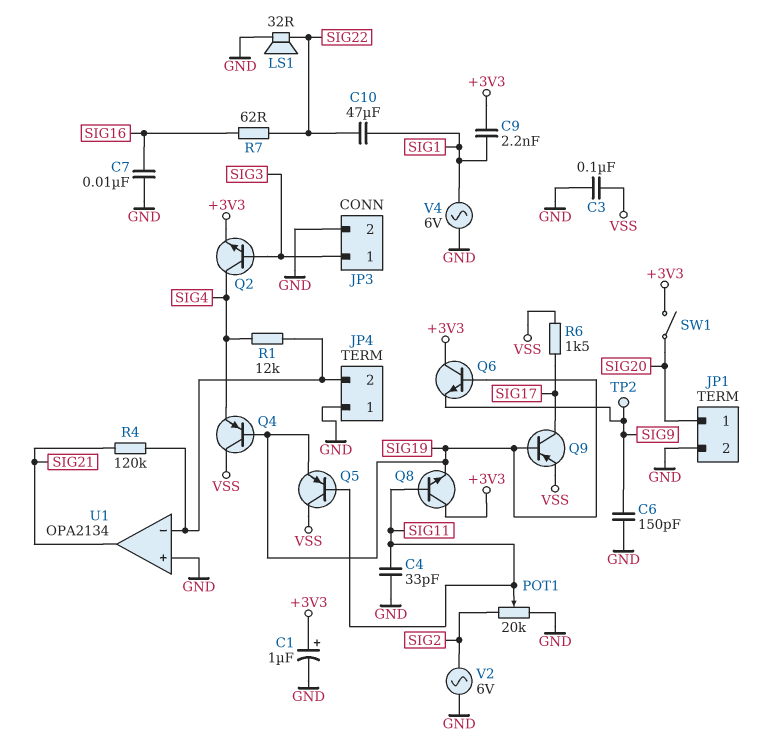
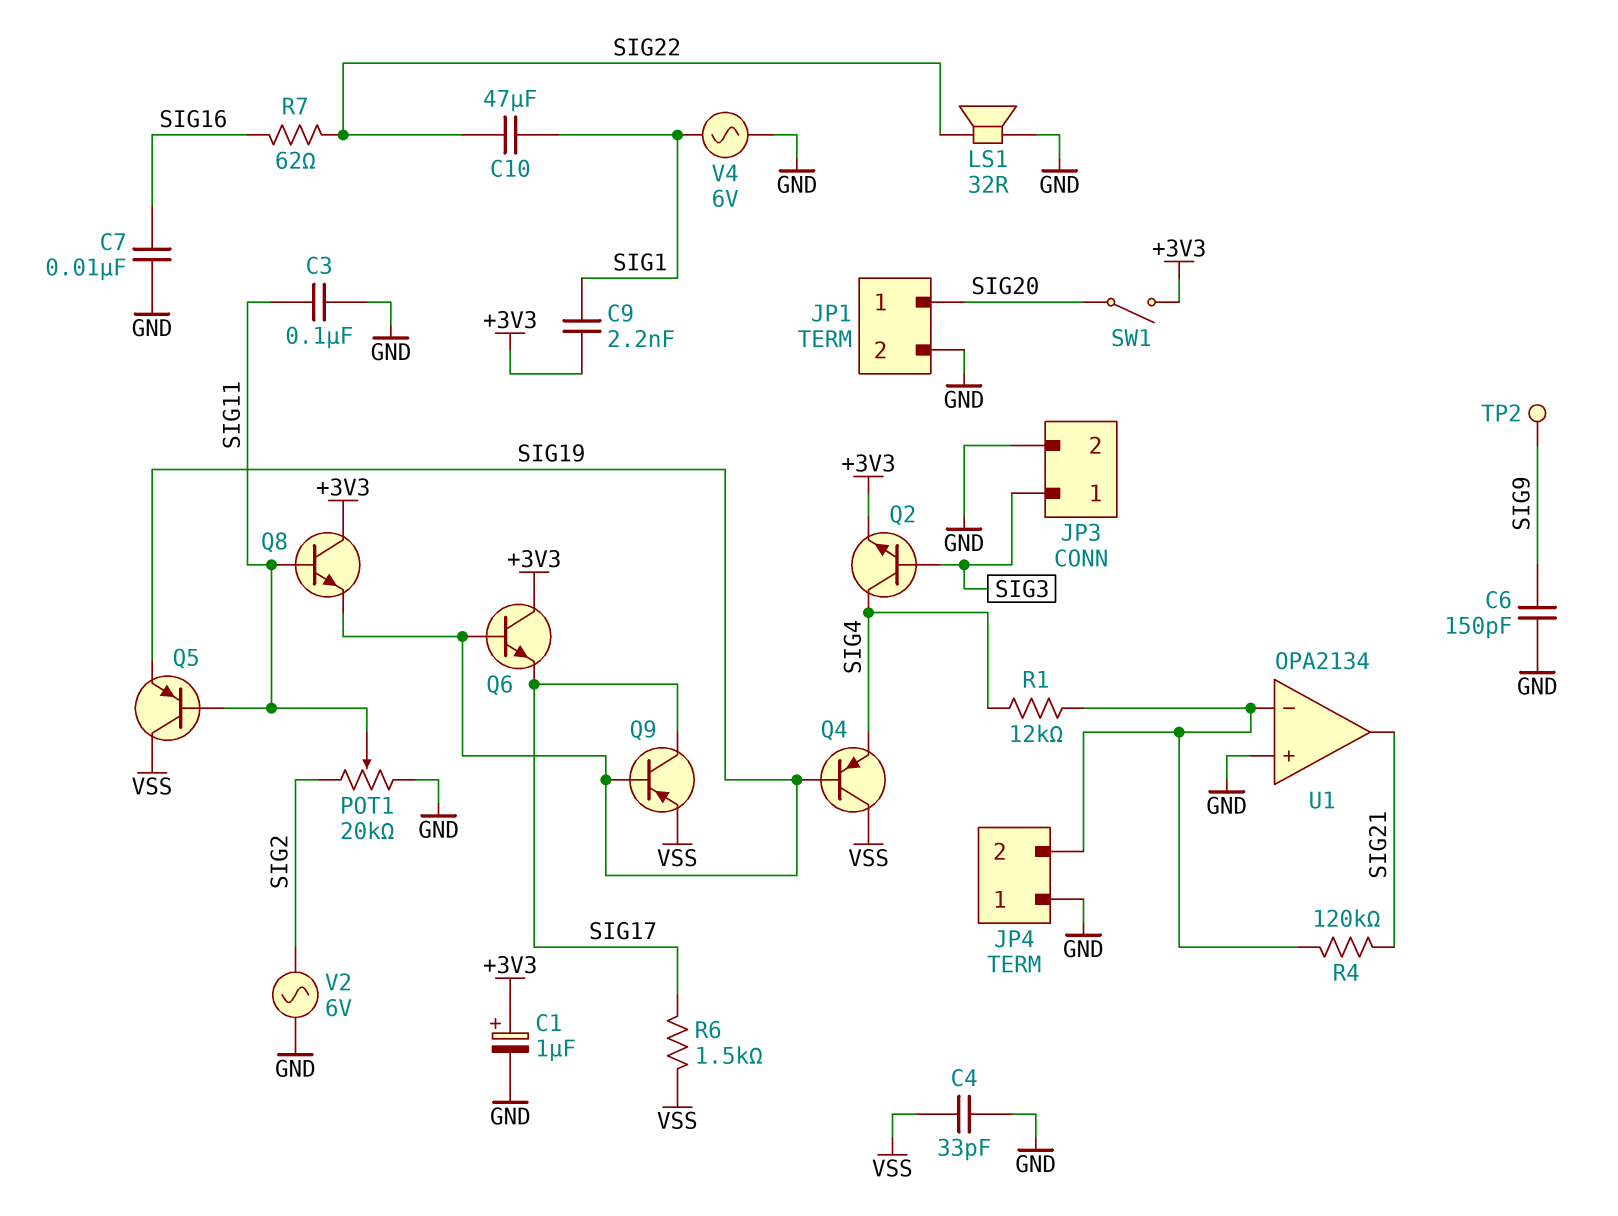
C3: 100nF (GND, VSS) -> 100nF (GND, SIG11)
C4: 33pF (GND, SIG11) -> 33pF (GND, VSS)
Q6: NPN (B SIG19, C +3V3, E SIG9) -> NPN (B SIG19, C +3V3, E SIG17)

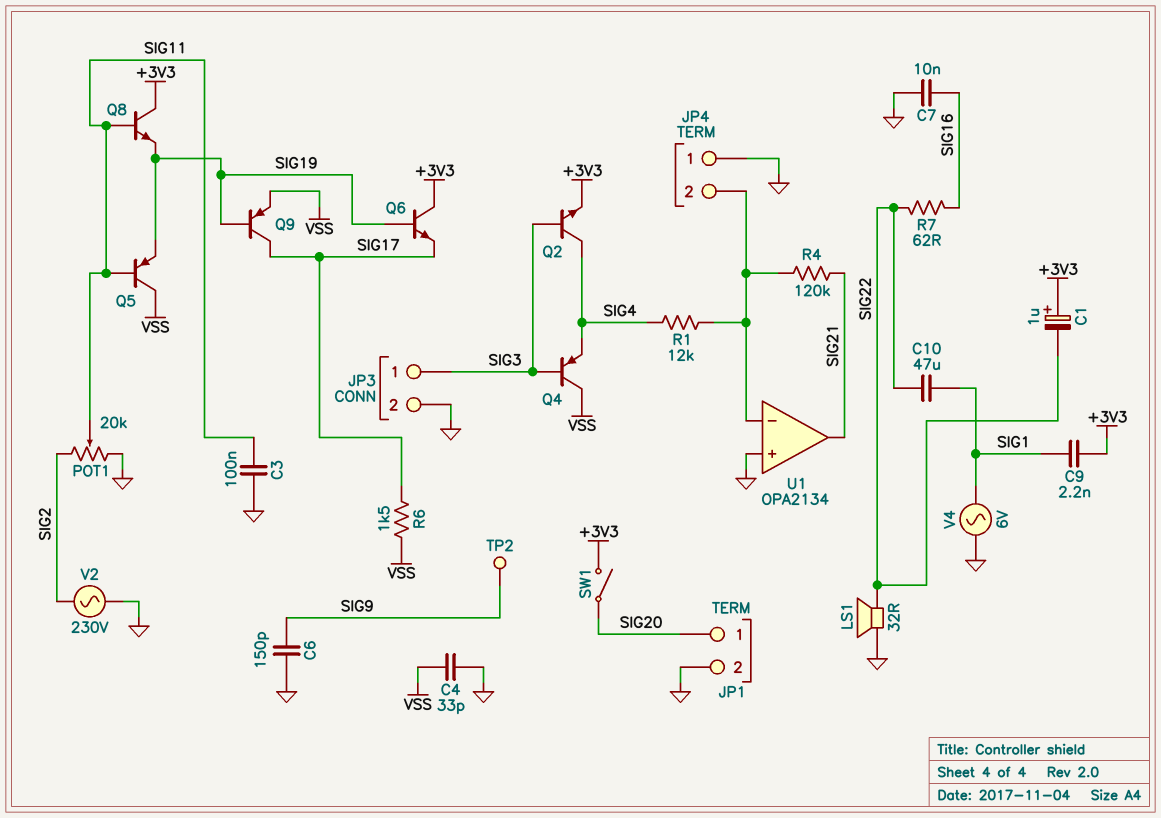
C1: 1uF (plus +3V3, minus GND) -> 1uF (plus +3V3, minus SIG22)
Q4: PNP (B SIG19, C VSS, E SIG4) -> PNP (B SIG3, C VSS, E SIG4)
V2: AC 6V (GND, SIG2) -> AC 230V (GND, SIG2)

